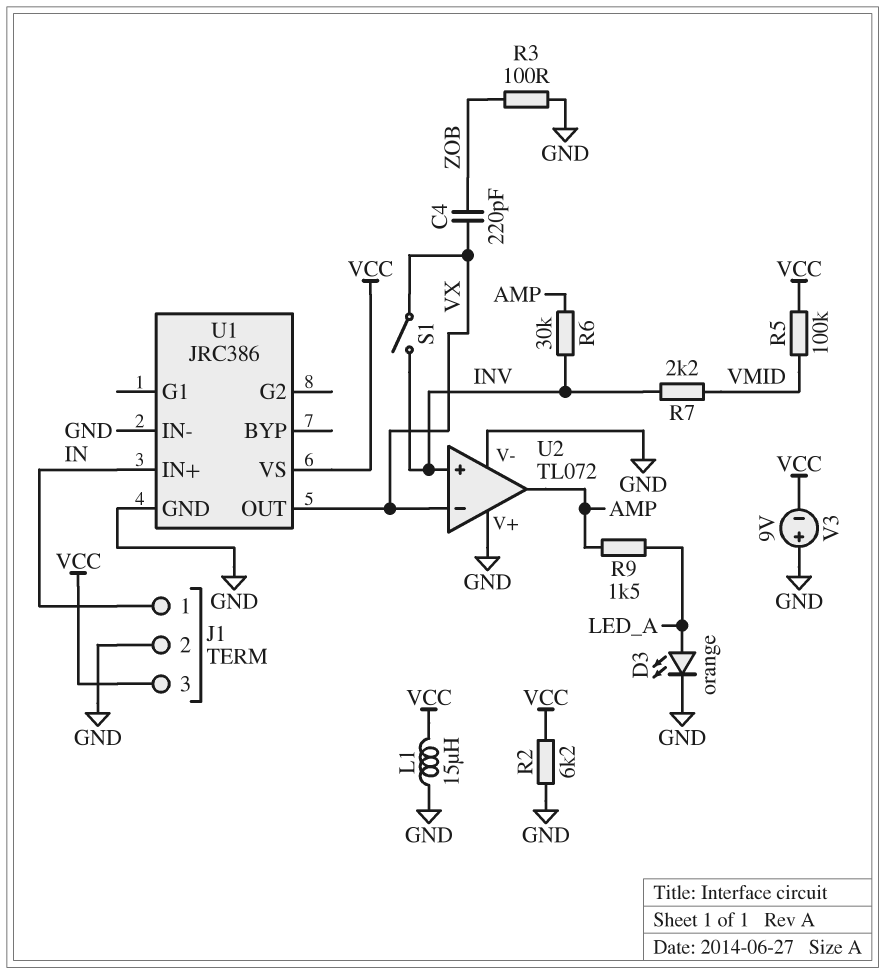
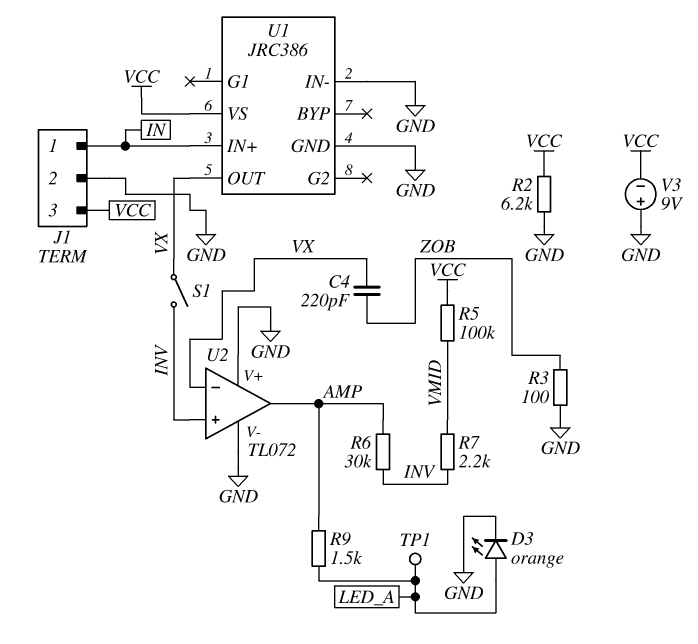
L1: 15uH (GND, VCC) -> none
TP1: none -> test point (LED_A)

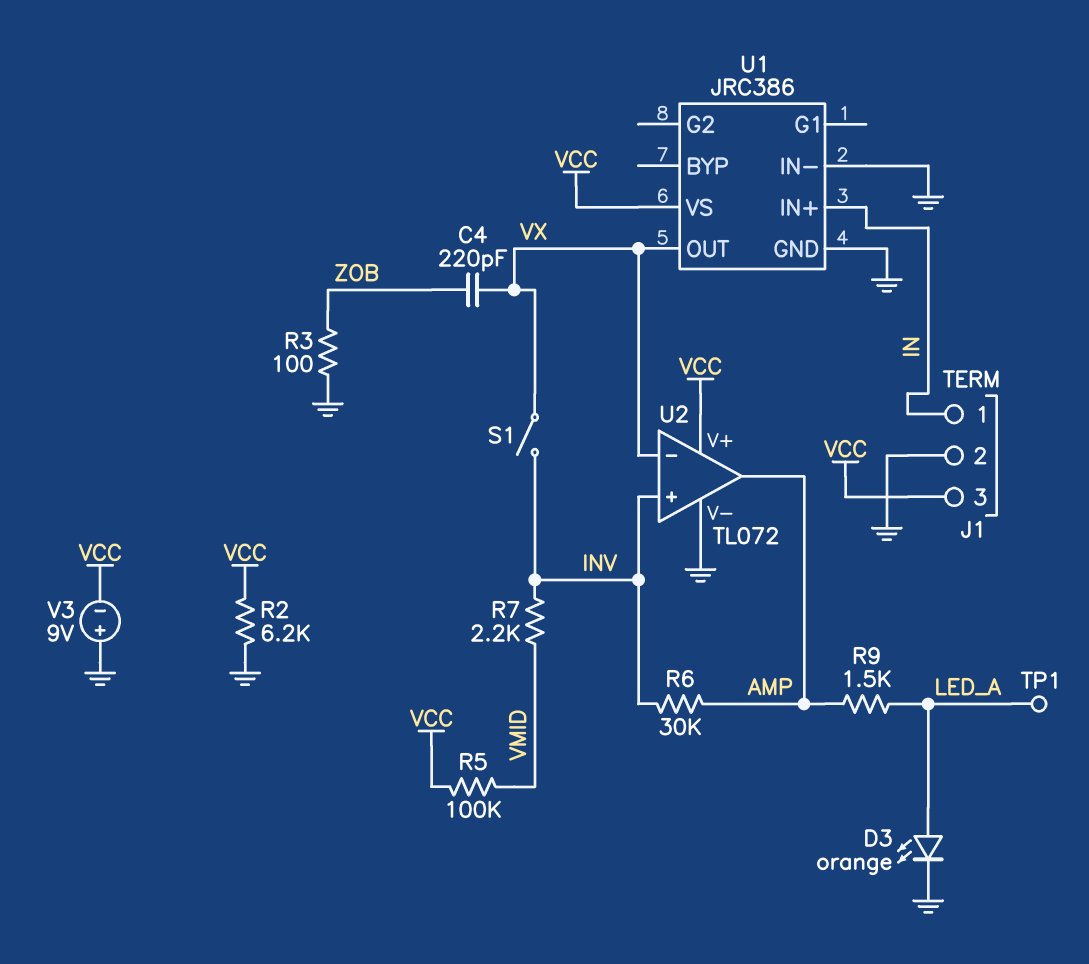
U2 pin V+: GND -> VCC

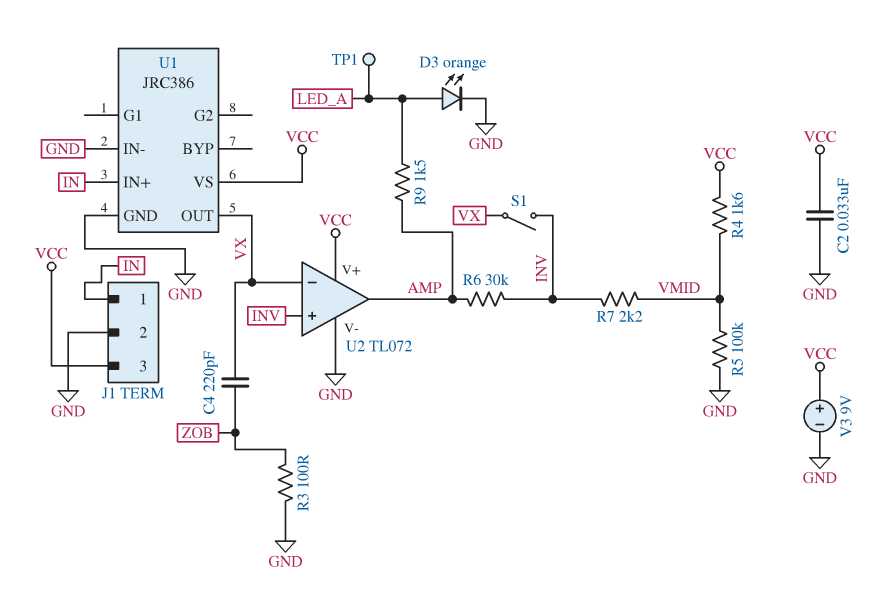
C2: none -> 33nF (GND, VCC)
R2: 6.2k (GND, VCC) -> none
R4: none -> 1.6k (VCC, VMID)
R5: 100k (VCC, VMID) -> 100k (GND, VMID)
V3: 9V (plus GND, minus VCC) -> 9V (plus VCC, minus GND)

